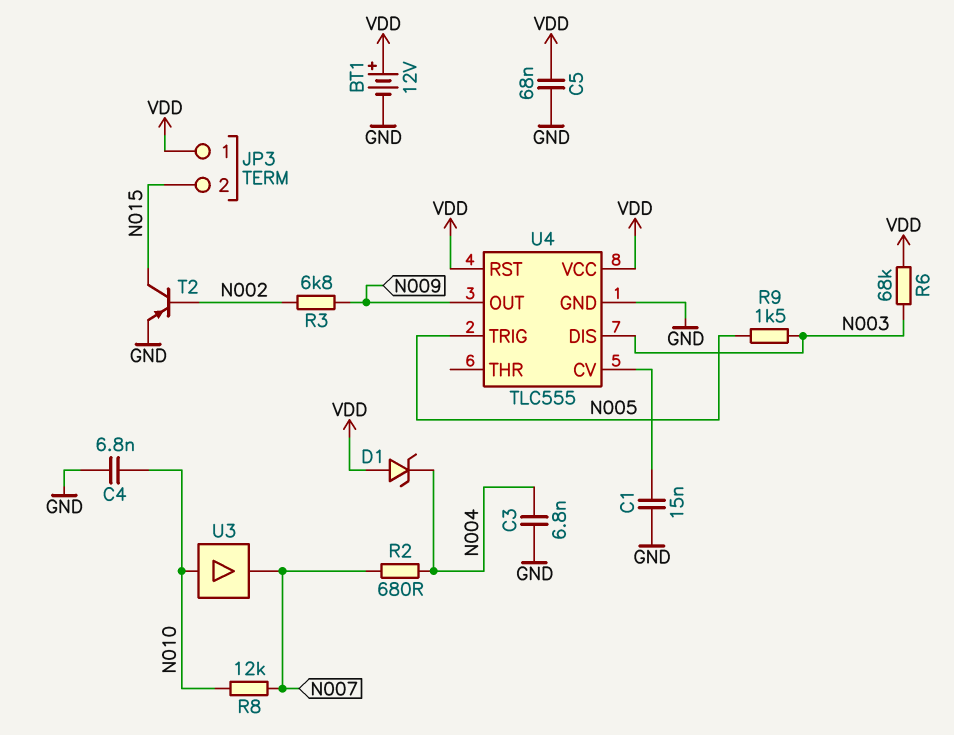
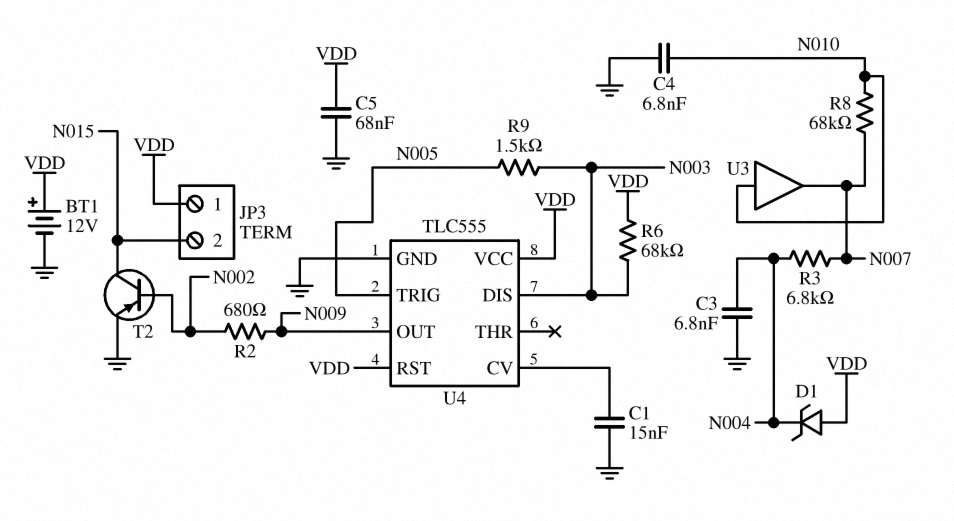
R2: 680 (N004, N007) -> 680 (N002, N009)
R3: 6.8k (N002, N009) -> 6.8k (N004, N007)
R8: 12k (N007, N010) -> 68k (N007, N010)

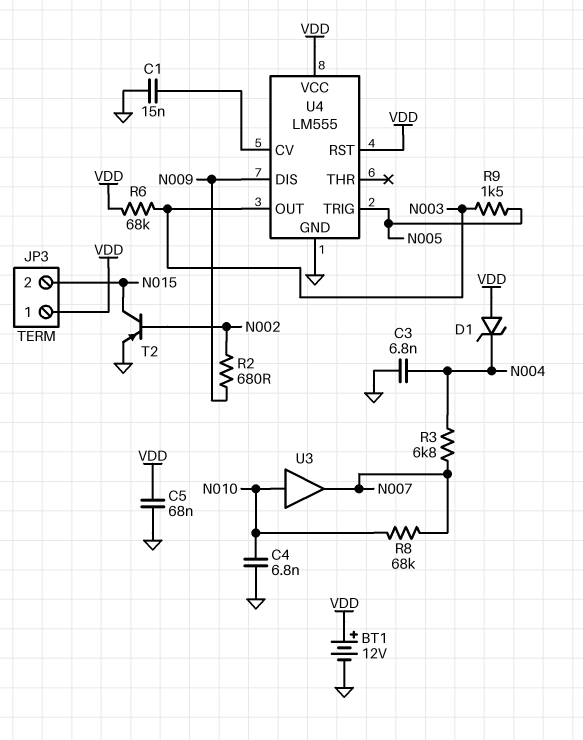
U4: TLC555 -> LM555
U4 pin DIS: N003 -> N009
U4 pin OUT: N009 -> N003

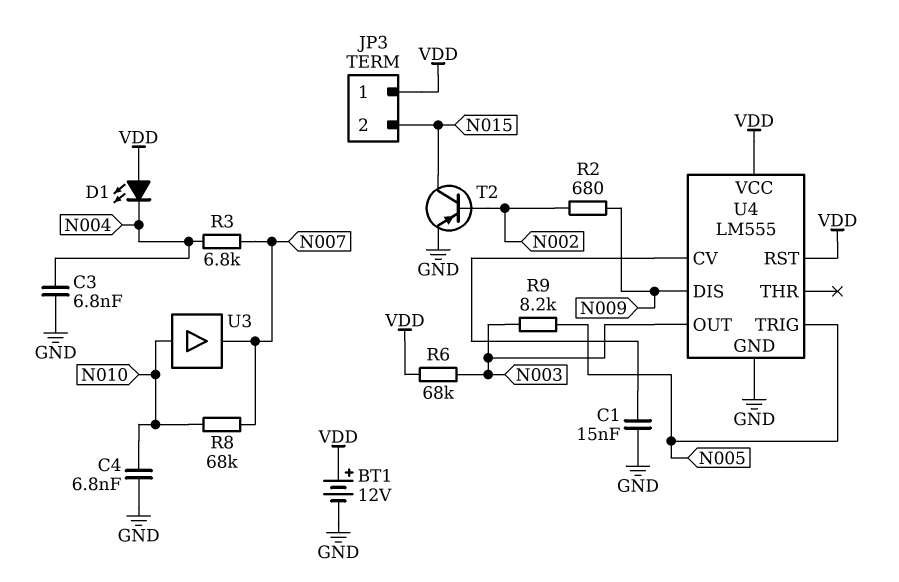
C5: 68nF (GND, VDD) -> none
D1: zener (A VDD, K N004) -> LED (A VDD, K N004)
R9: 1.5k (N003, N005) -> 8.2k (N003, N005)

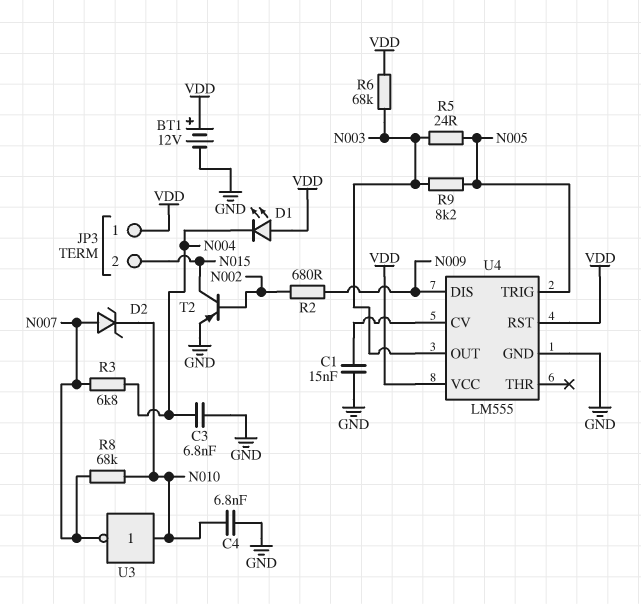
D2: none -> zener (A N007, K N010)
R5: none -> 24 (N003, N005)
U3: buffer (in N010, out N007) -> NOT (in N010, out N007)

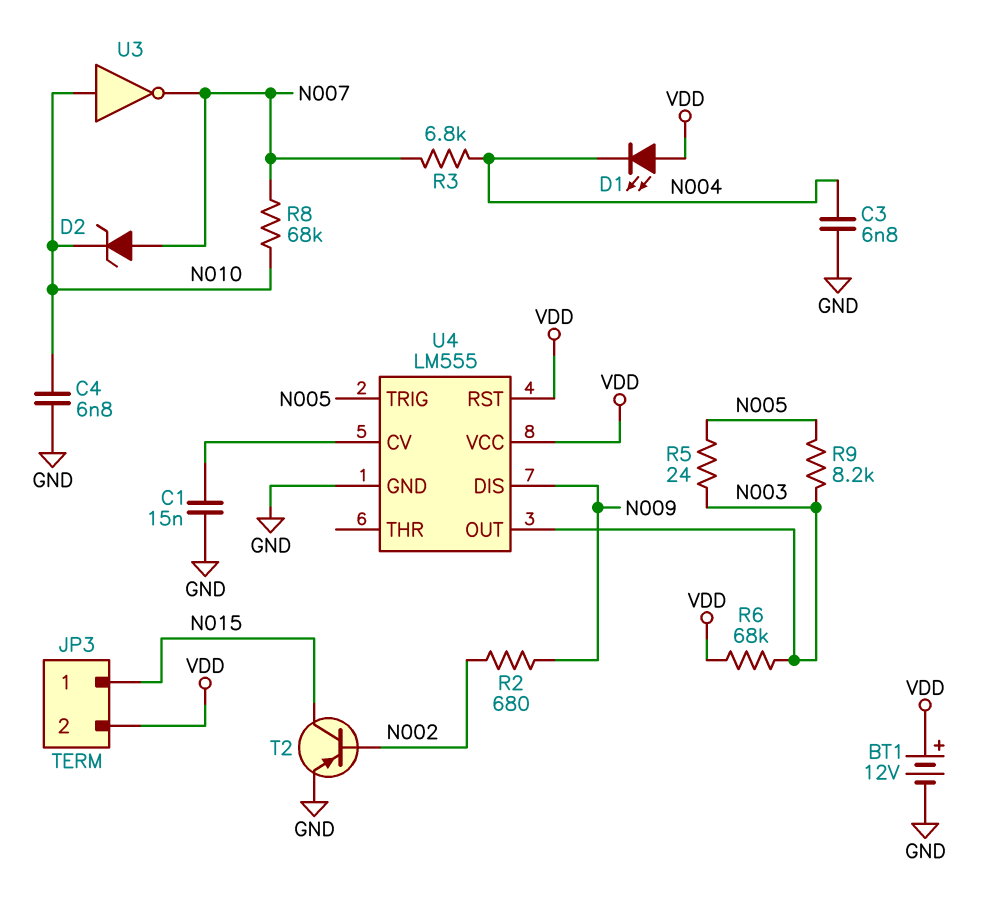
JP3 pin 1: VDD -> N015
JP3 pin 2: N015 -> VDD

